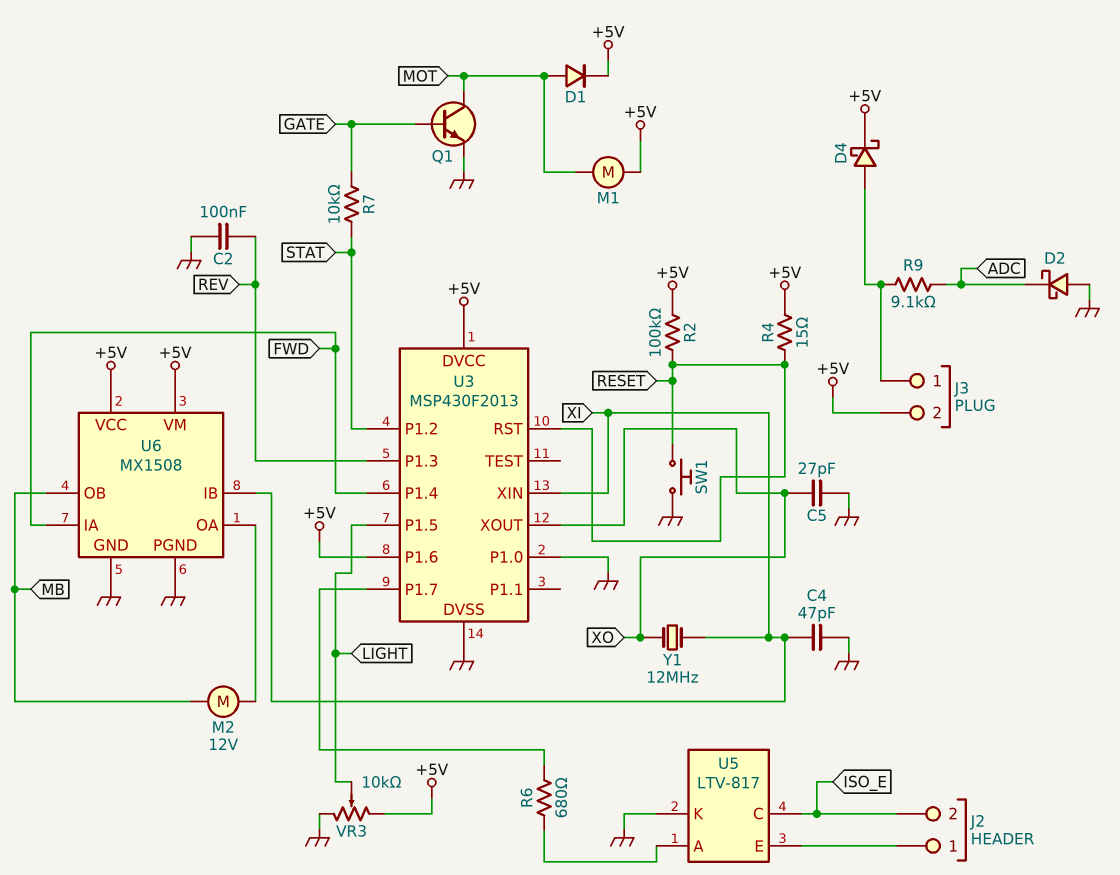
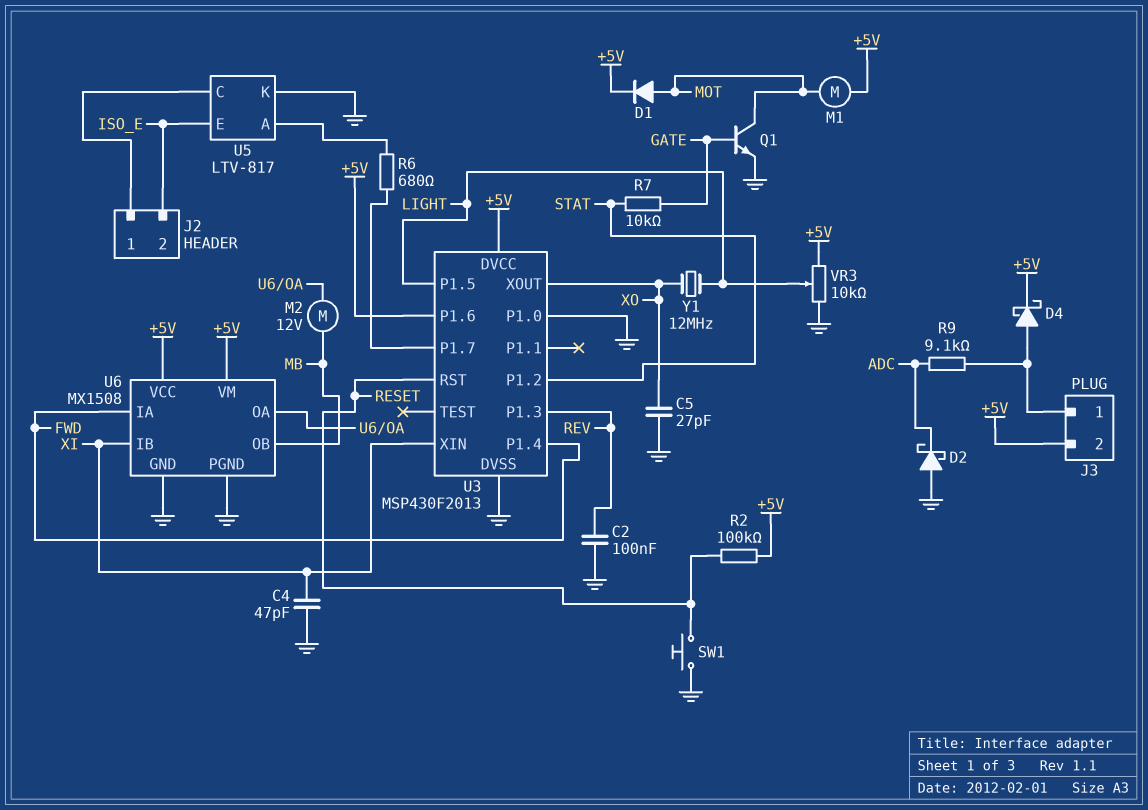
R4: 15 (+5V, RESET) -> none
U5 pin C: ISO_E -> J2/1
U5 pin E: J2/1 -> ISO_E
Y1: 12MHz (XI, XO) -> 12MHz (LIGHT, XO)

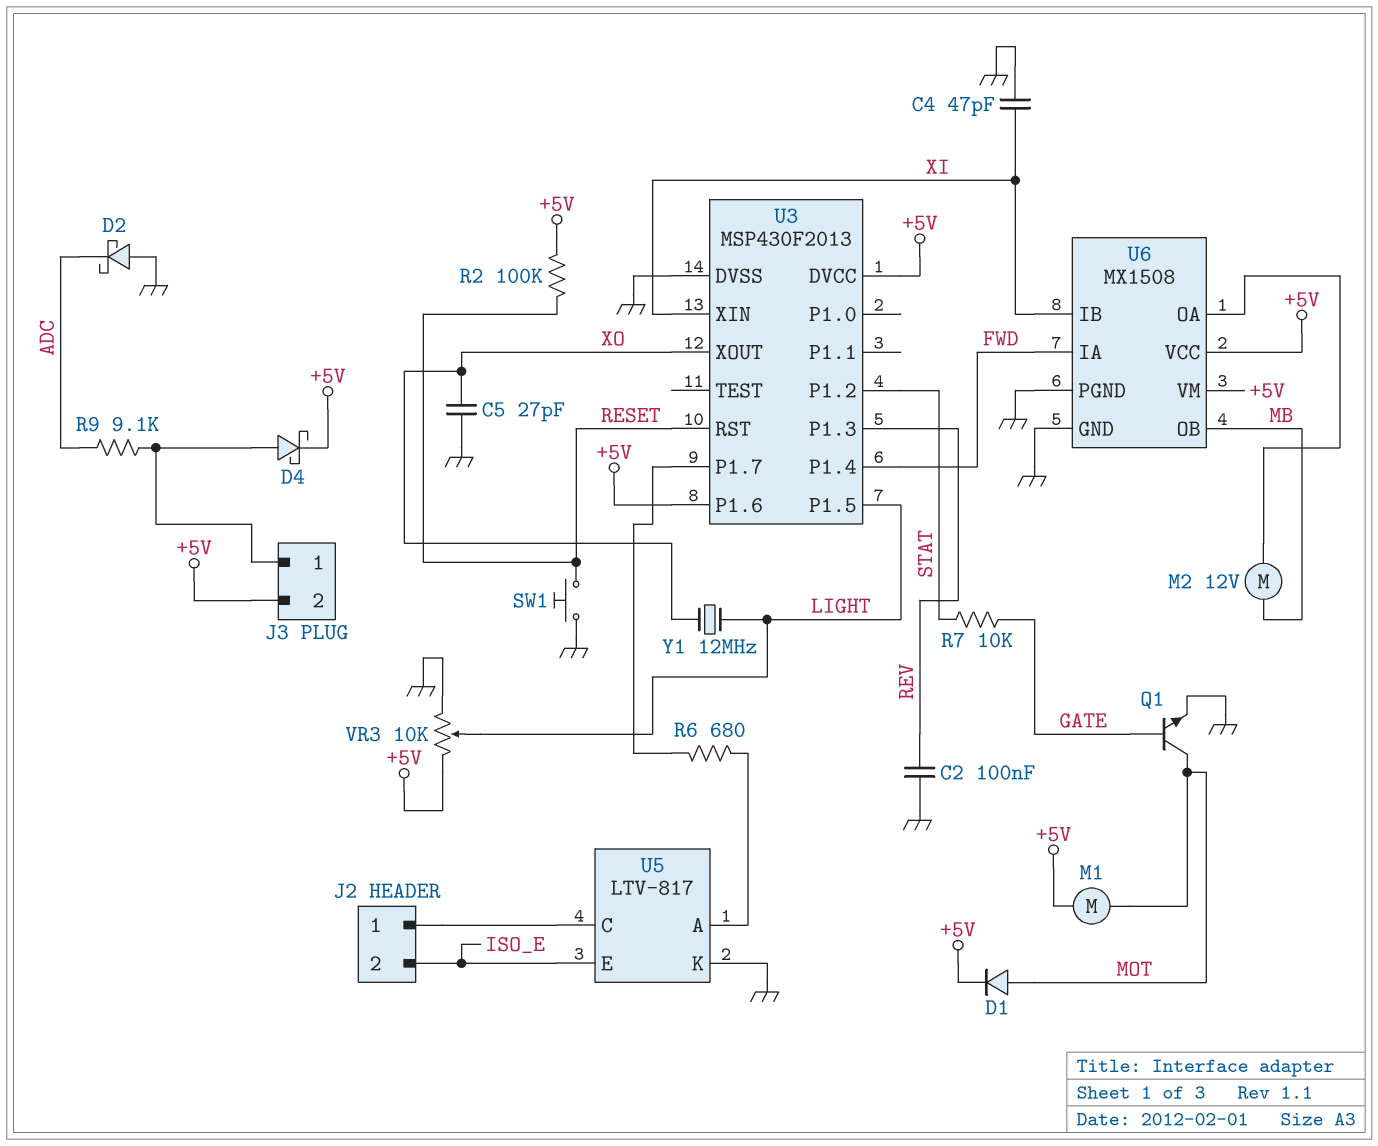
U3 pin P1.0: GND -> none

